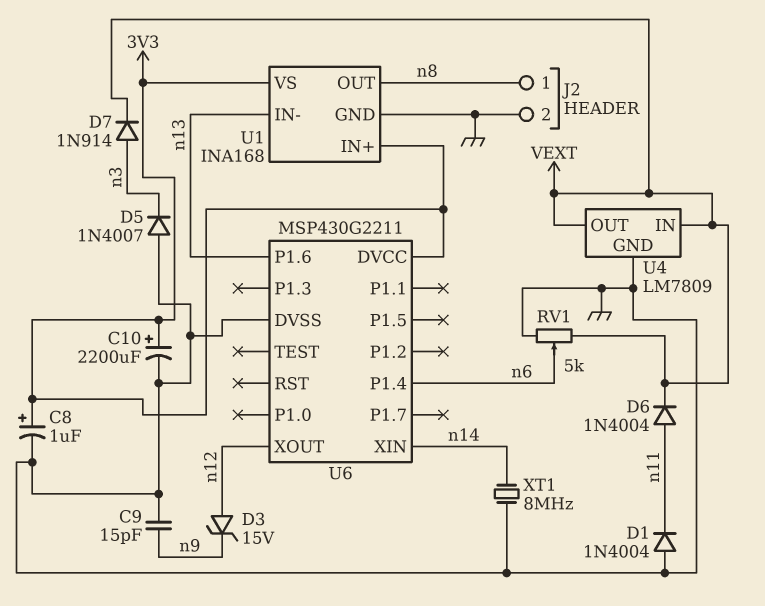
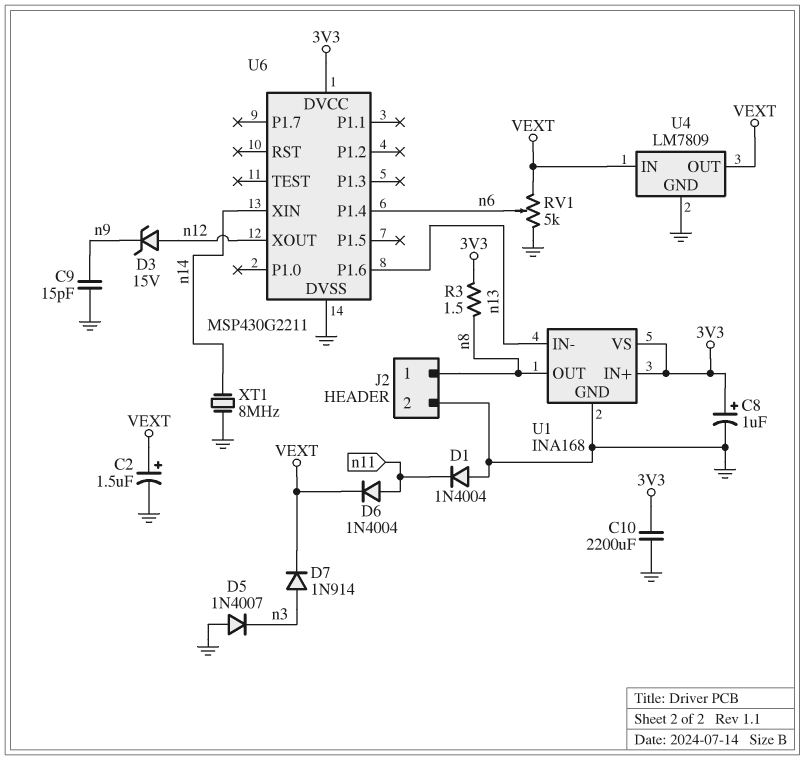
C2: none -> 1.5uF (plus VEXT, minus GND)
C10: 2200uF (plus 3V3, minus GND) -> 2200uF (3V3, GND)
R3: none -> 1.5 (3V3, n8)

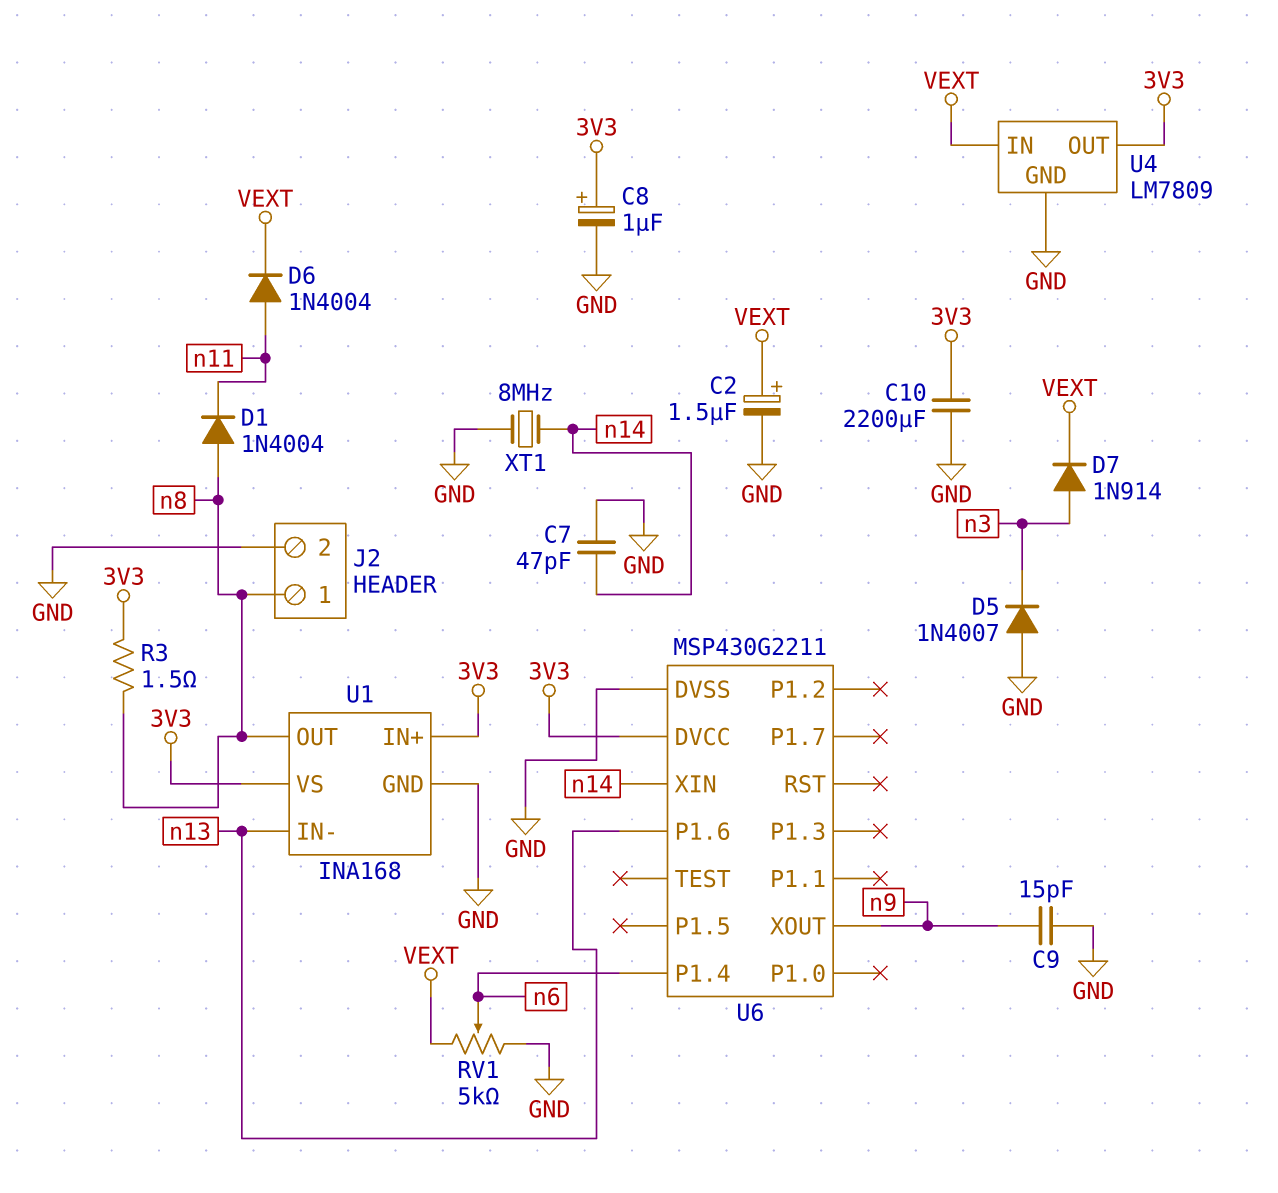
C7: none -> 47pF (GND, n14)
D1: diode 1N4004 (A GND, K n11) -> diode 1N4004 (A n8, K n11)
D3: zener 15V (A n12, K n9) -> none
U4 pin OUT: VEXT -> 3V3
U6 pin XOUT: n12 -> n9

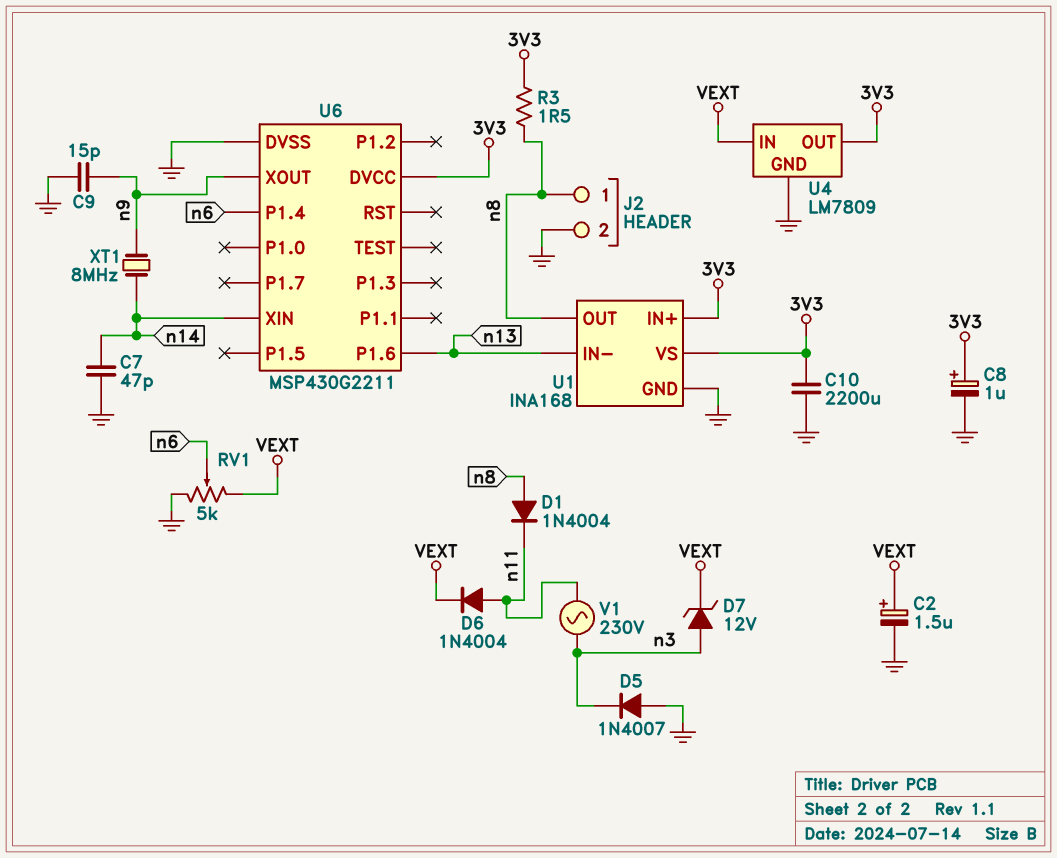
D7: diode 1N914 (A n3, K VEXT) -> zener 12V (A n3, K VEXT)
V1: none -> AC 230V (n3, n11)
XT1: 8MHz (GND, n14) -> 8MHz (n9, n14)

